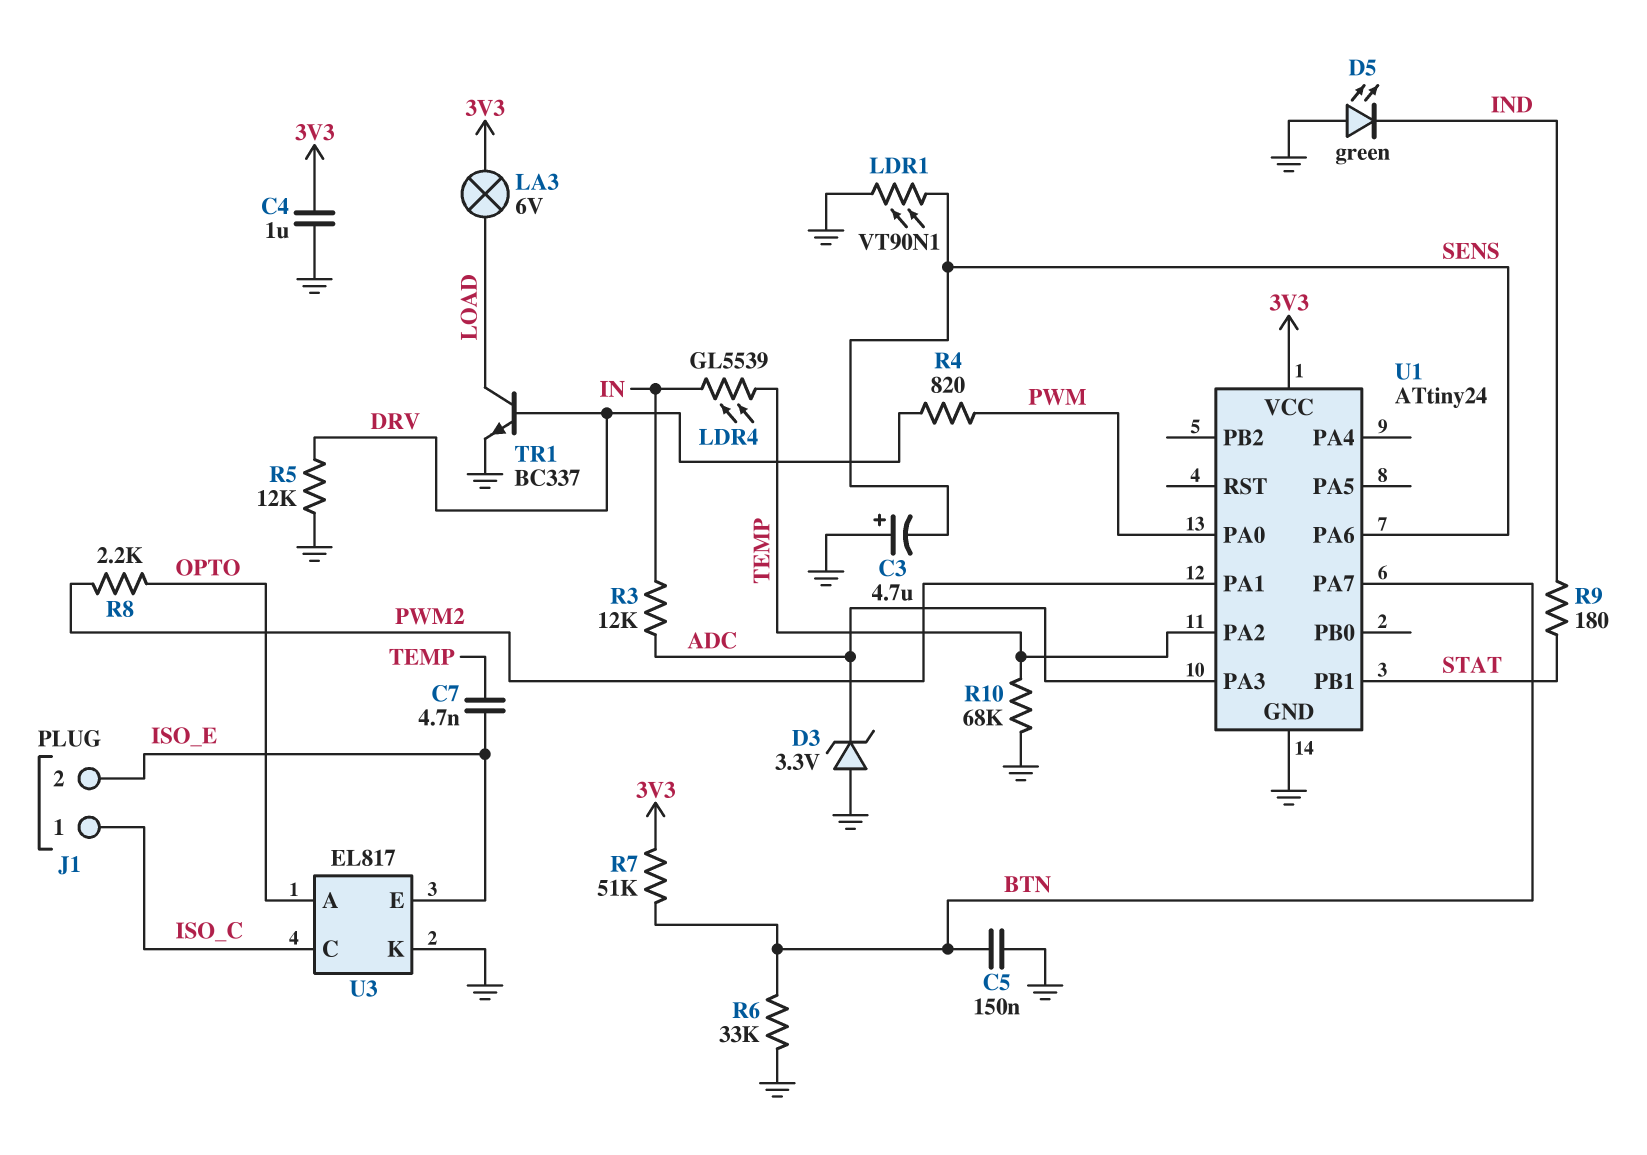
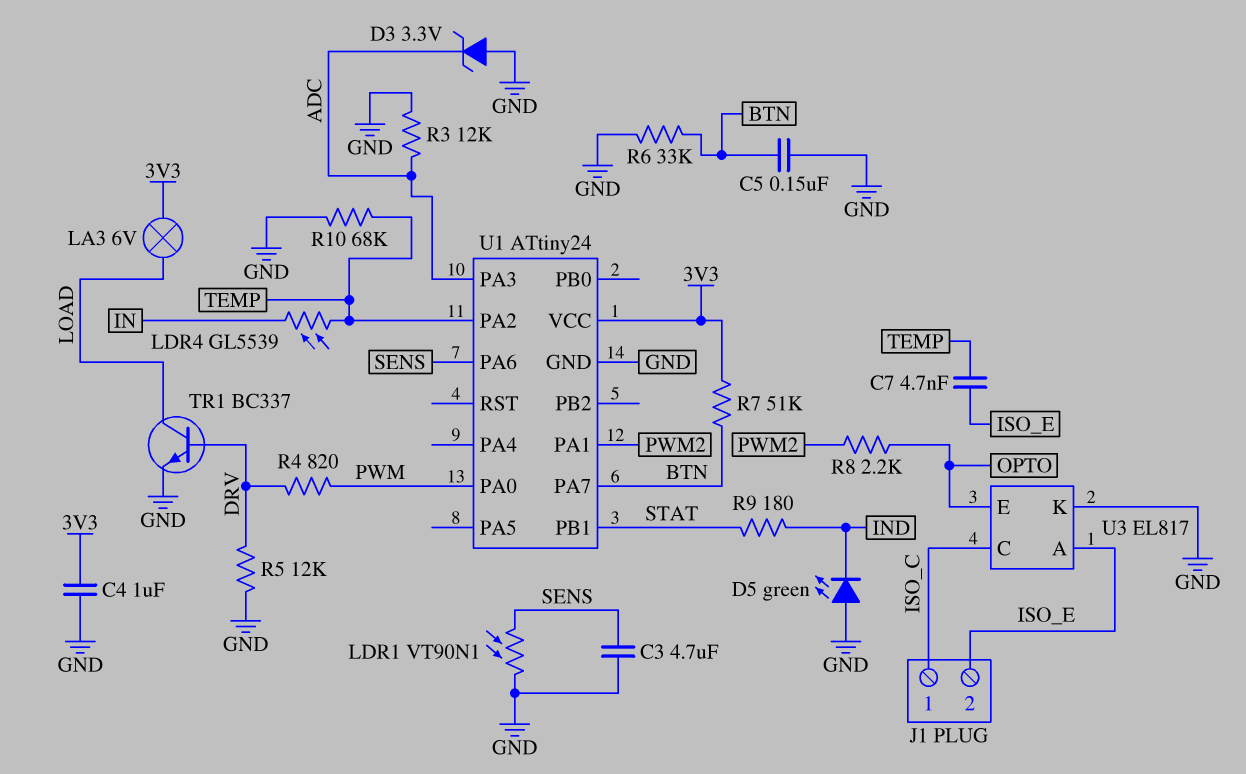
C3: 4.7uF (plus GND, minus SENS) -> 4.7uF (GND, SENS)
R3: 12k (ADC, IN) -> 12k (ADC, GND)
U3 pin A: OPTO -> ISO_E
U3 pin E: ISO_E -> OPTO

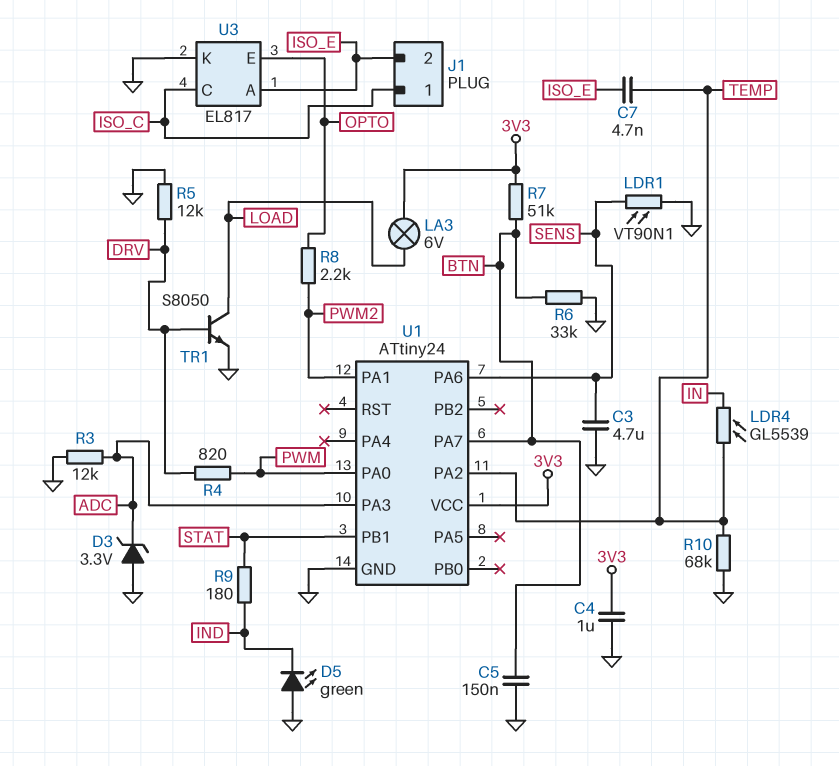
TR1: NPN BC337 (B DRV, C LOAD, E GND) -> NPN S8050 (B DRV, C LOAD, E GND)

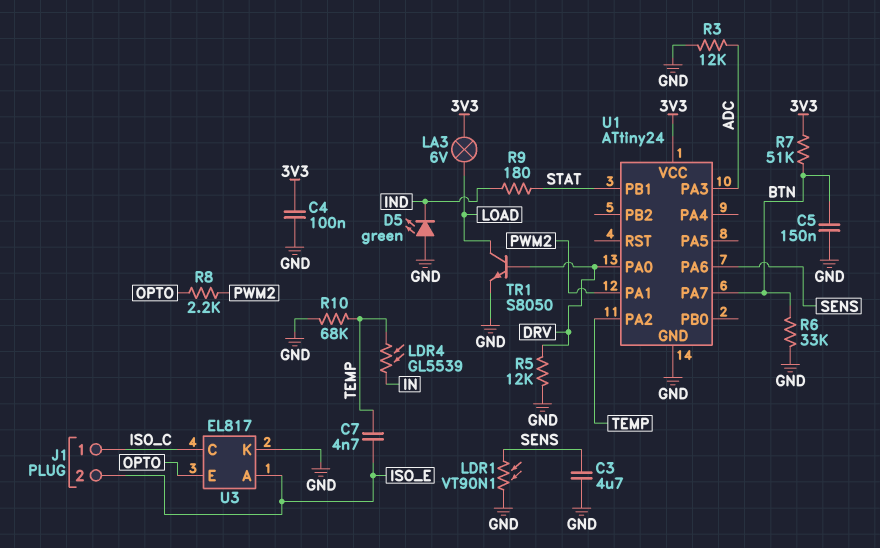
C4: 1uF (3V3, GND) -> 100nF (3V3, GND)
D3: zener 3.3V (A GND, K ADC) -> none
R4: 820 (DRV, PWM) -> none
U1 pin PA0: PWM -> DRV

